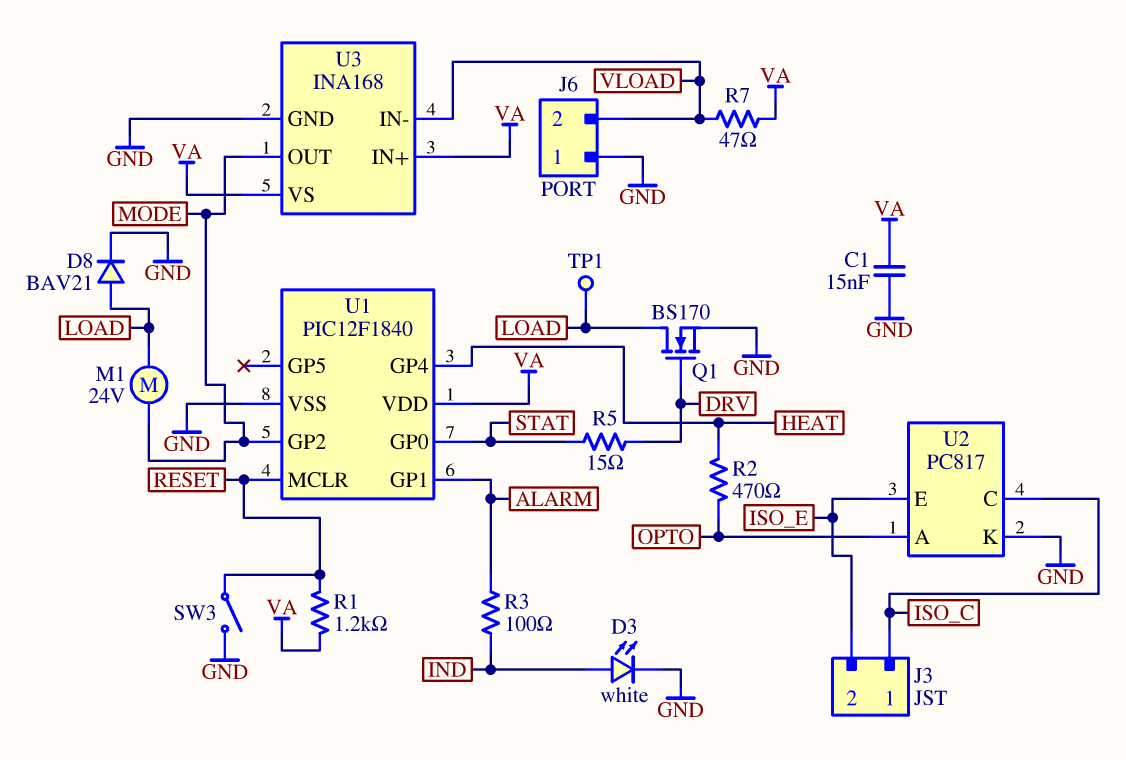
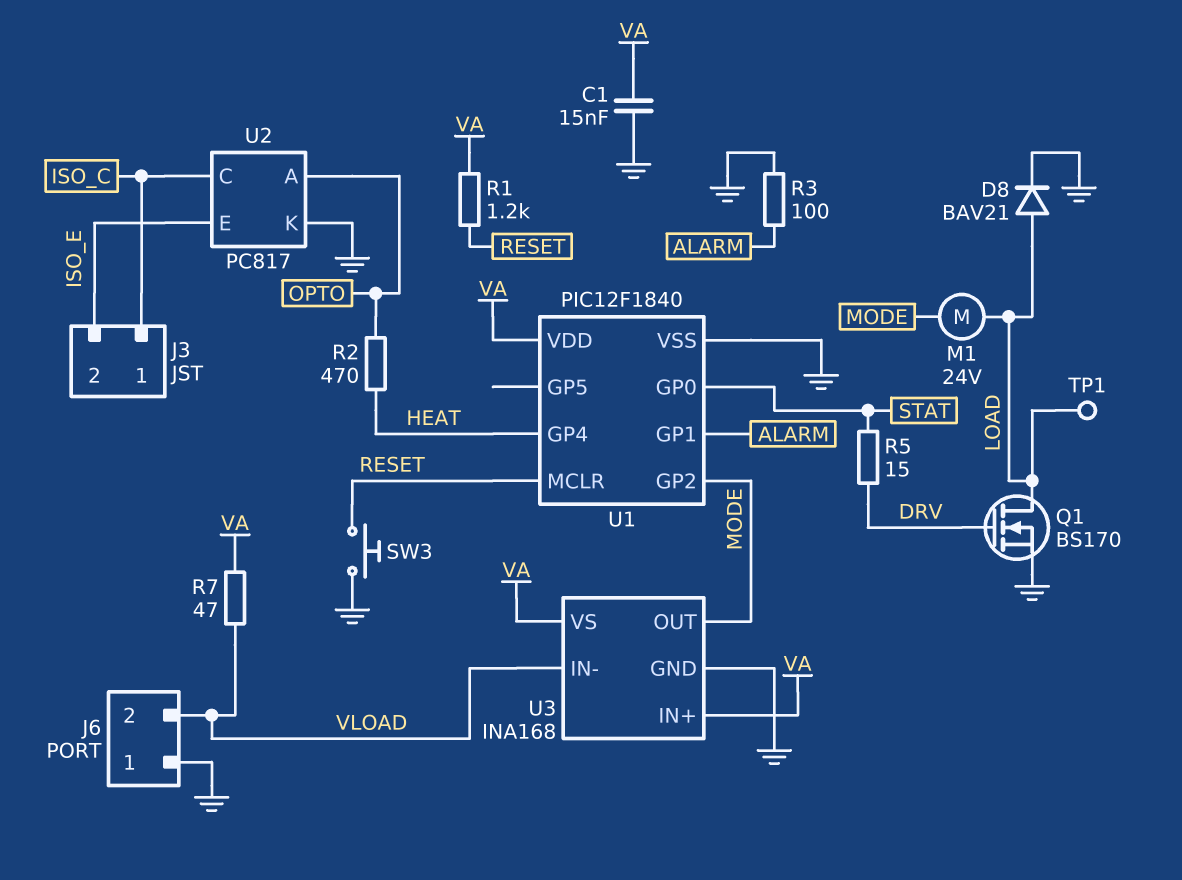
D3: LED white (A IND, K GND) -> none
R3: 100 (ALARM, IND) -> 100 (ALARM, GND)
SW3: switch (GND, RESET) -> button (GND, RESET)

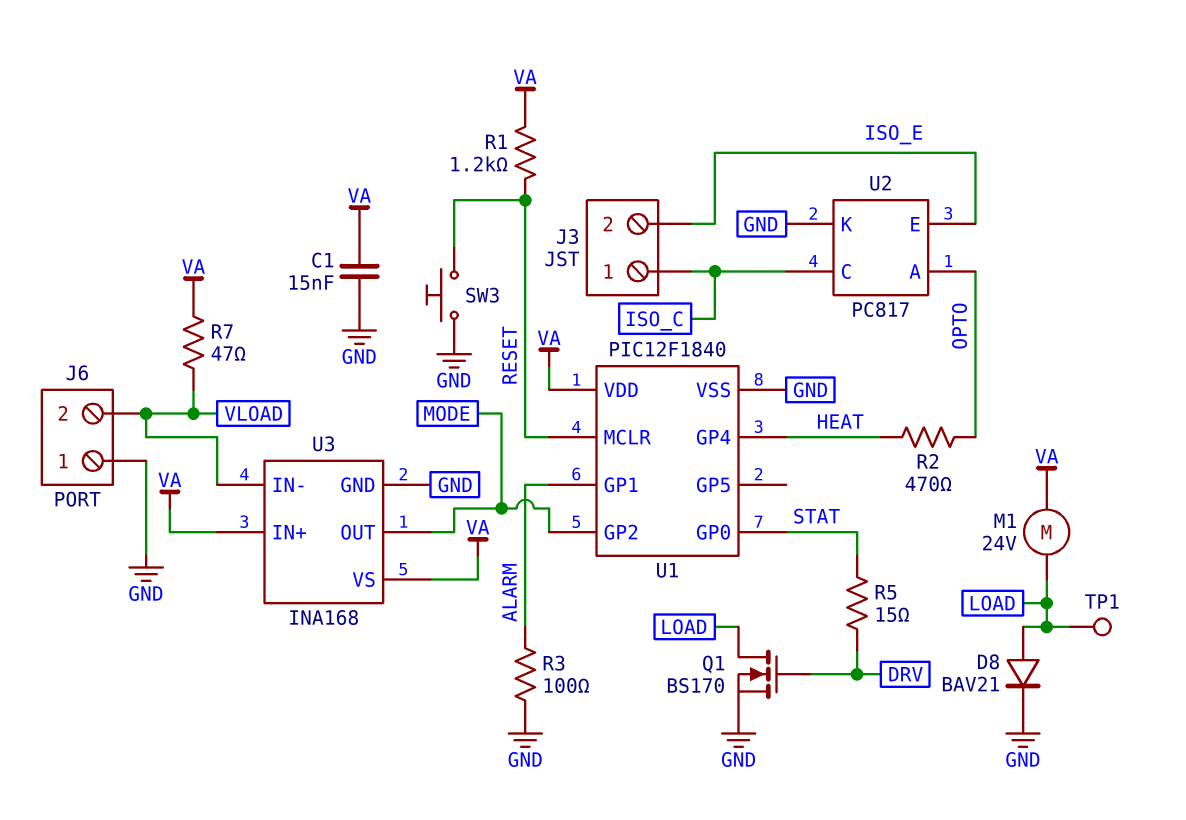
M1: motor 24V (LOAD, MODE) -> motor 24V (LOAD, VA)

